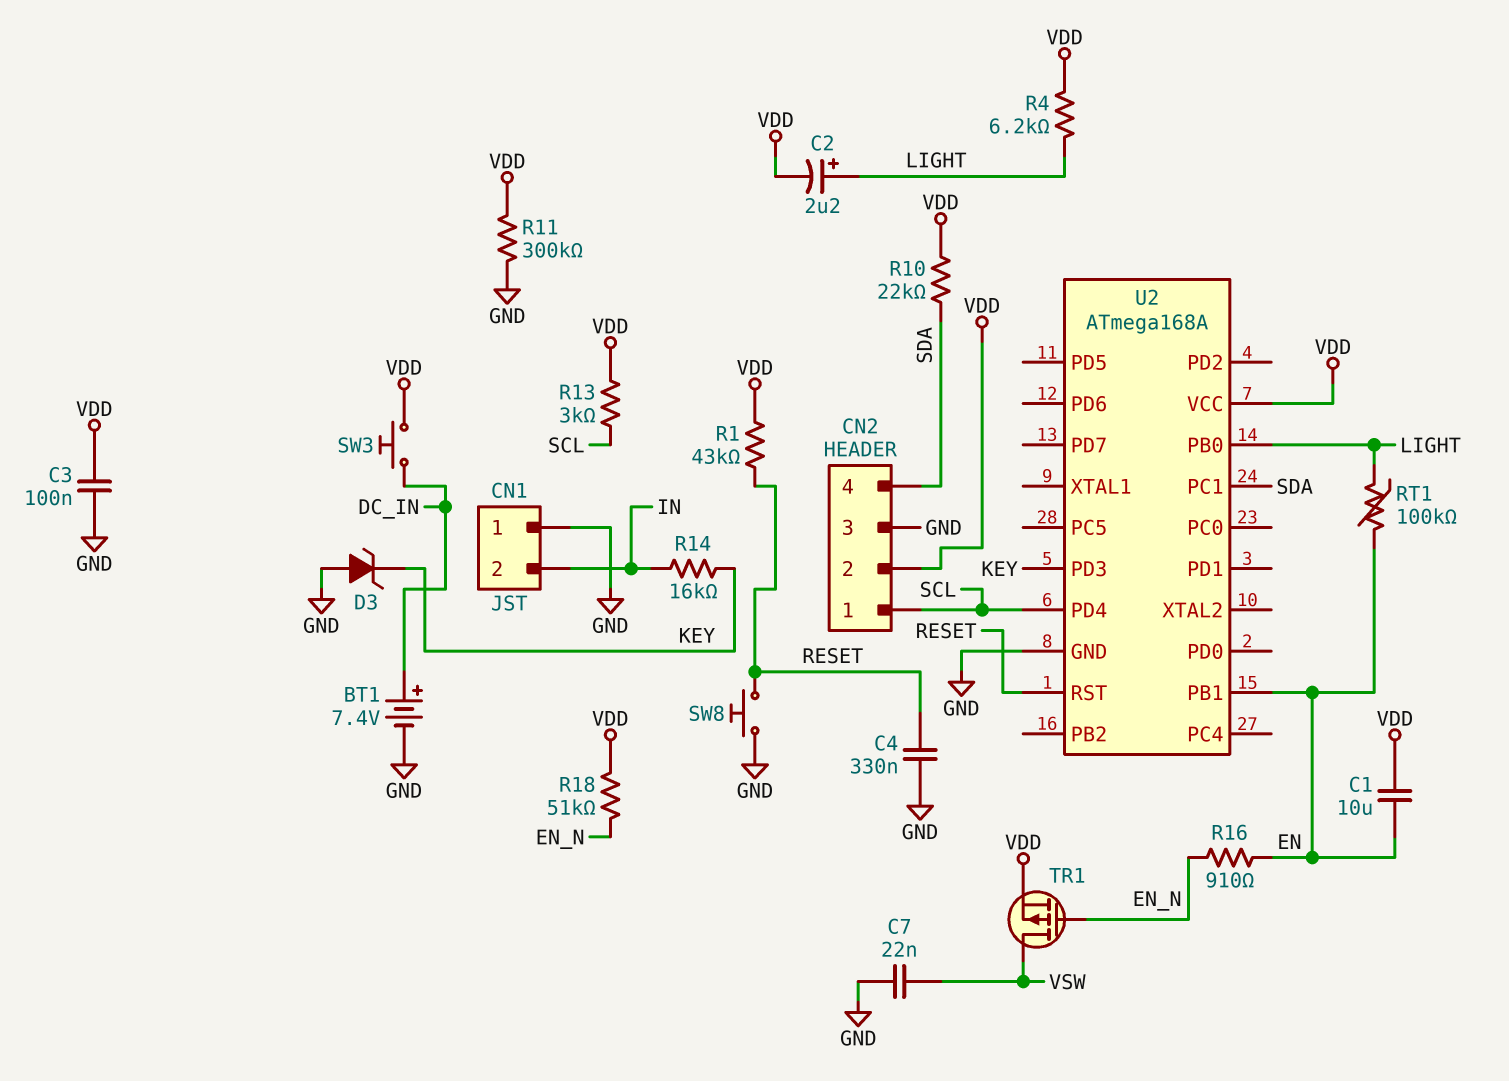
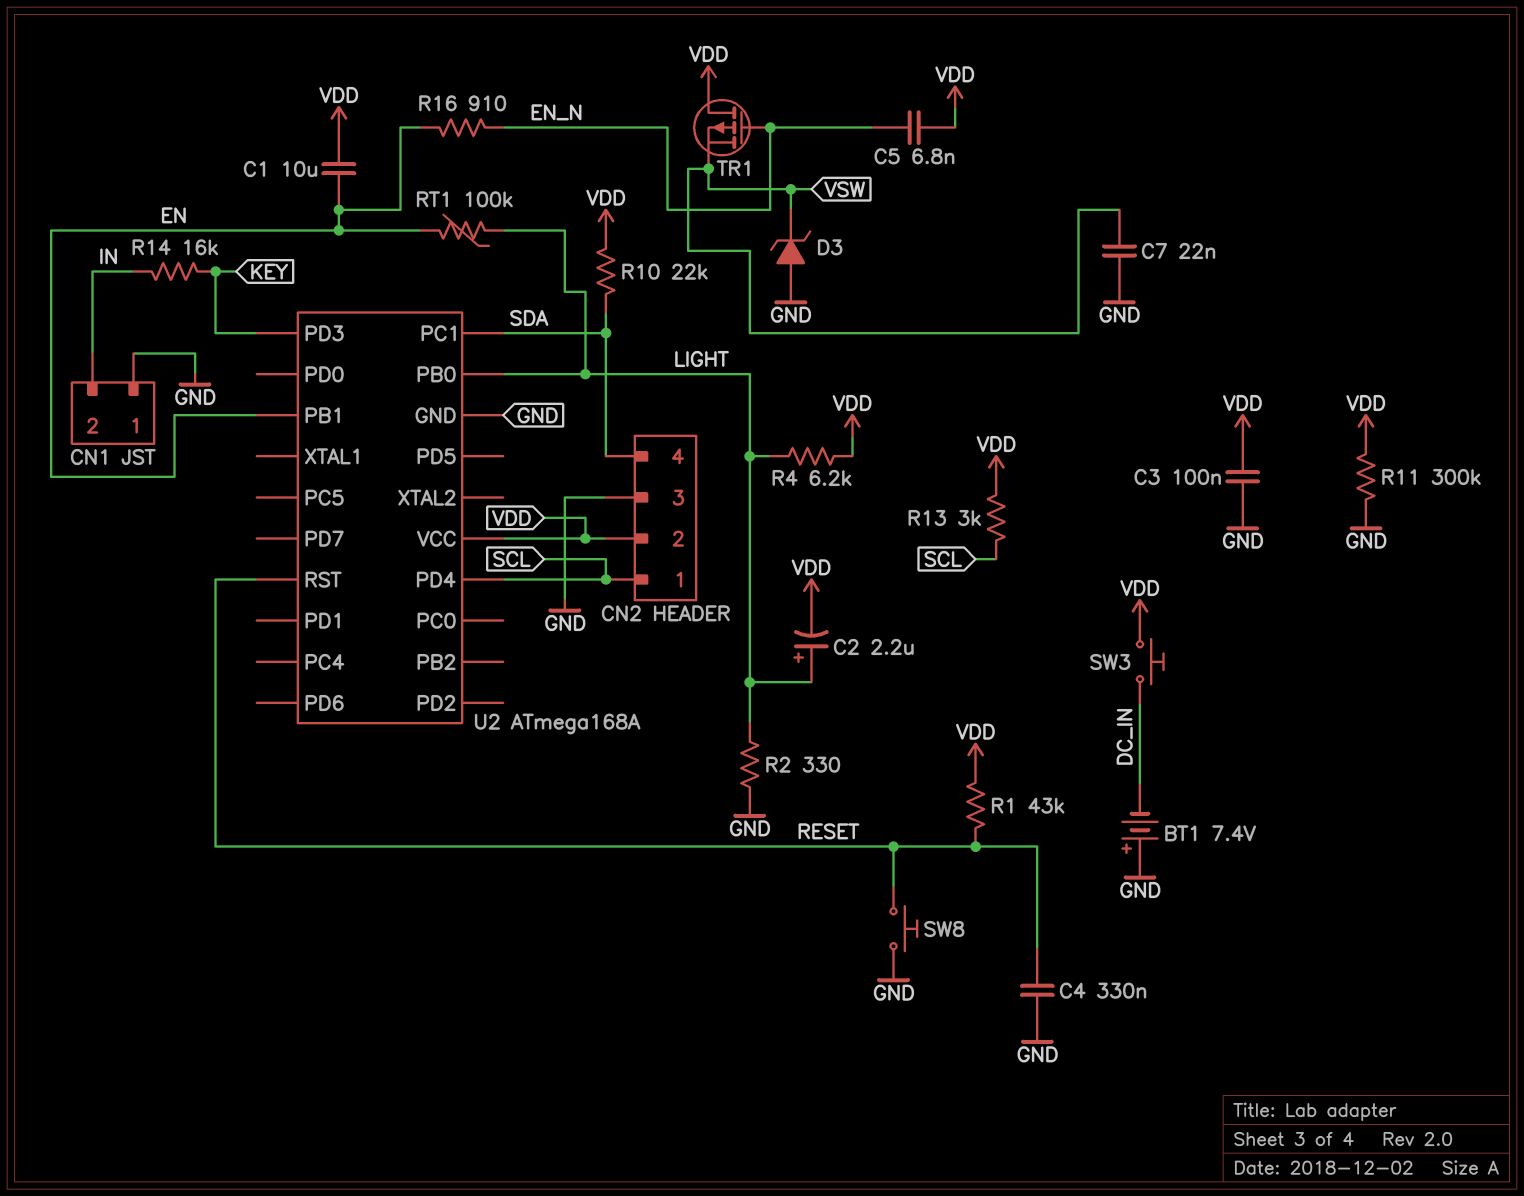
BT1: 7.4V (plus DC_IN, minus GND) -> 7.4V (plus GND, minus DC_IN)
C5: none -> 6.8nF (EN_N, VDD)
D3: zener (A GND, K KEY) -> zener (A GND, K VSW)
R2: none -> 330 (GND, LIGHT)
R18: 51k (EN_N, VDD) -> none
TR1: PMOS (G EN_N, D VSW, S VDD) -> PMOS (G EN_N, D VDD, S VSW)

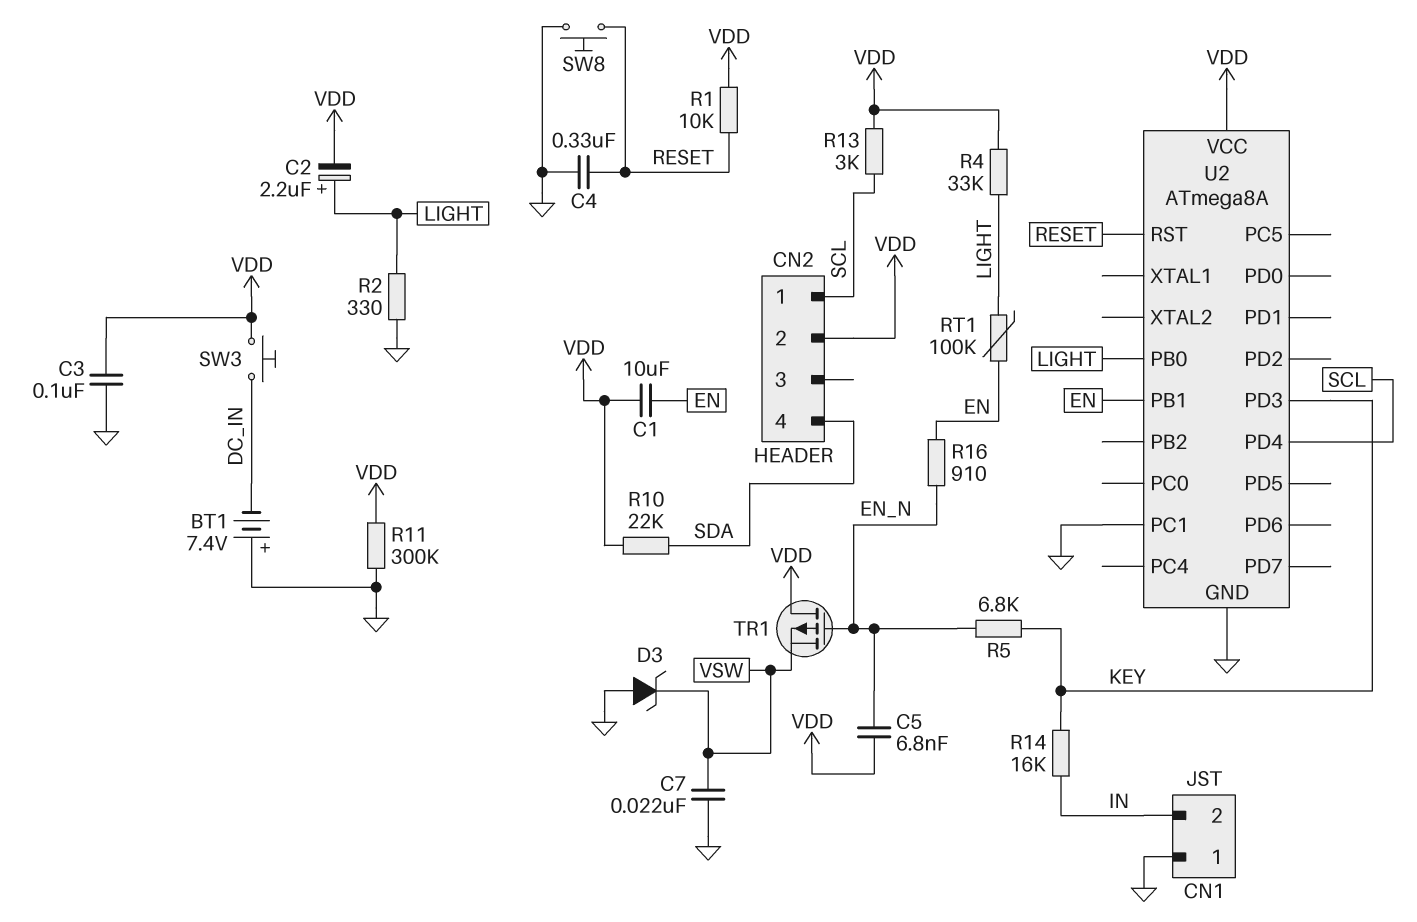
CN2 pin 3: GND -> none
R1: 43k (RESET, VDD) -> 10k (RESET, VDD)
R4: 6.2k (LIGHT, VDD) -> 33k (LIGHT, VDD)
R5: none -> 6.8k (EN_N, KEY)
U2: ATmega168A -> ATmega8A
U2 pin PC1: SDA -> GND

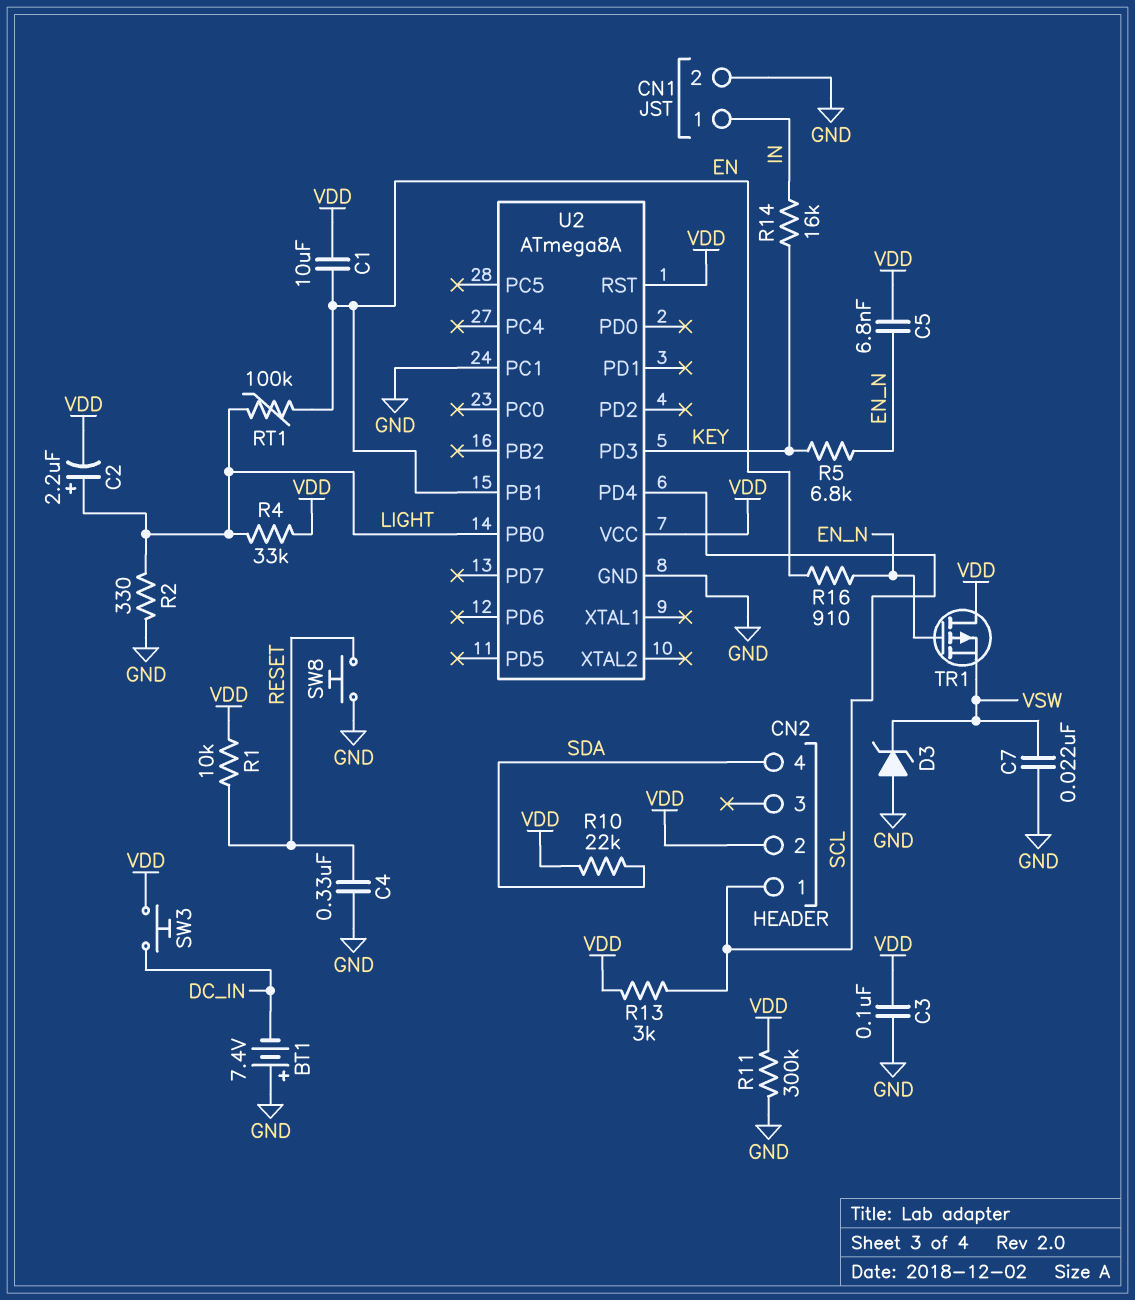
CN1 pin 1: GND -> IN
CN1 pin 2: IN -> GND
U2 pin RST: RESET -> VDD

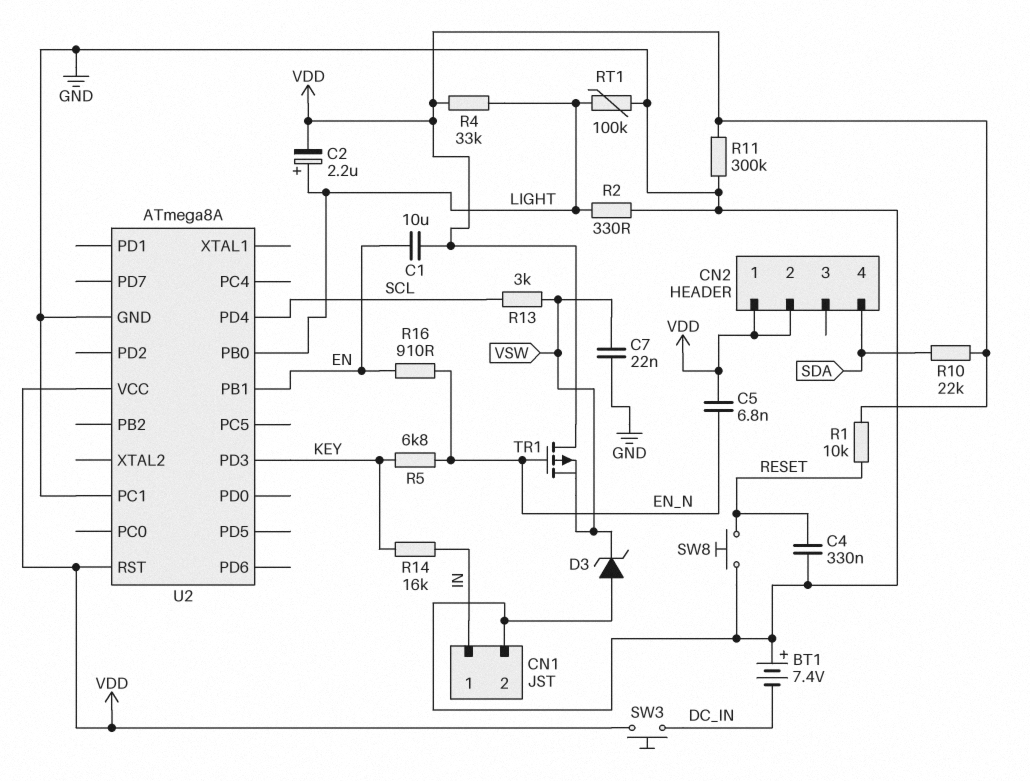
C3: 100nF (GND, VDD) -> none
CN2 pin 1: SCL -> VDD
R13: 3k (SCL, VDD) -> 3k (SCL, VSW)
RT1: 100k (EN, LIGHT) -> 100k (GND, LIGHT)

